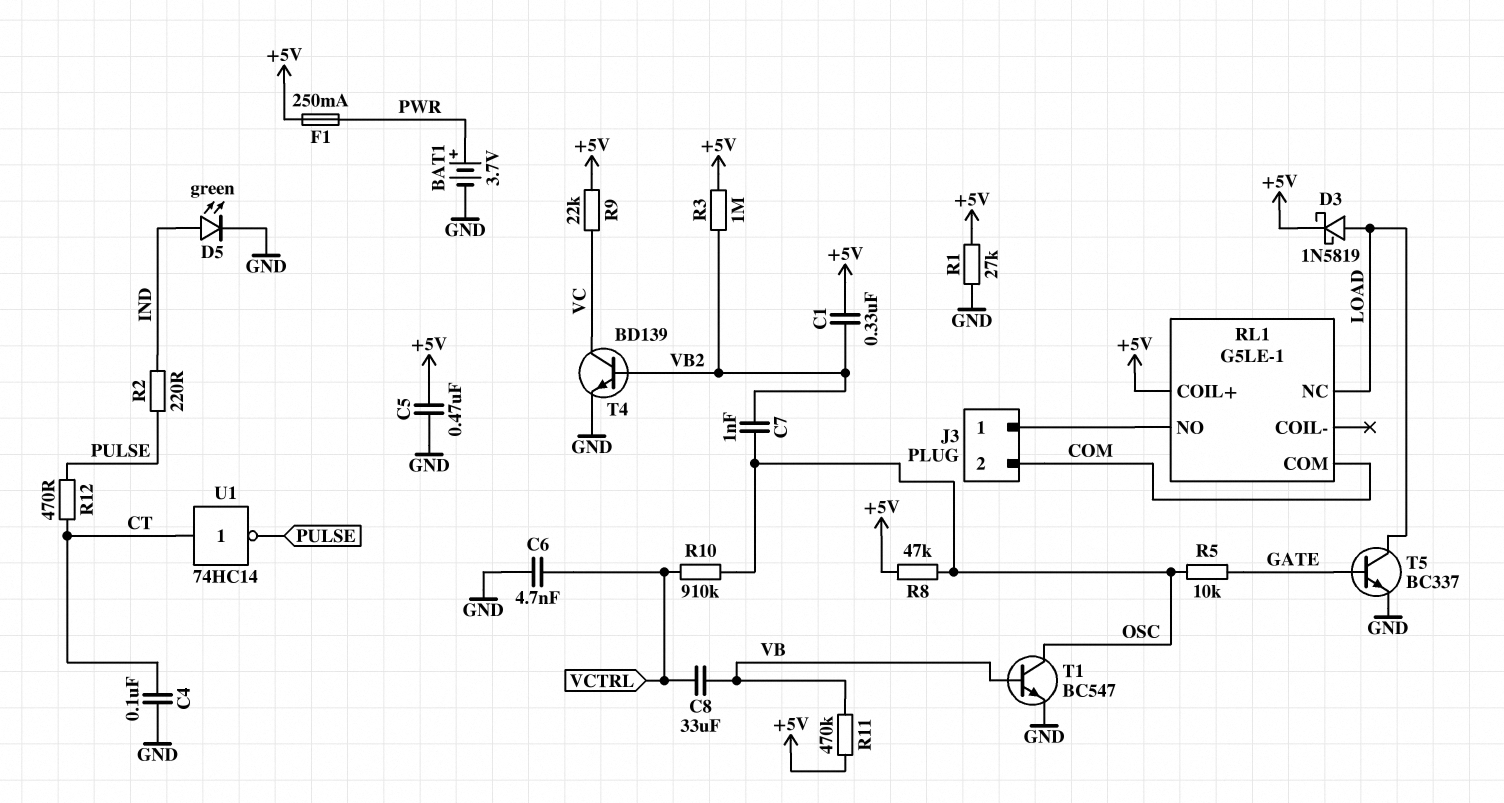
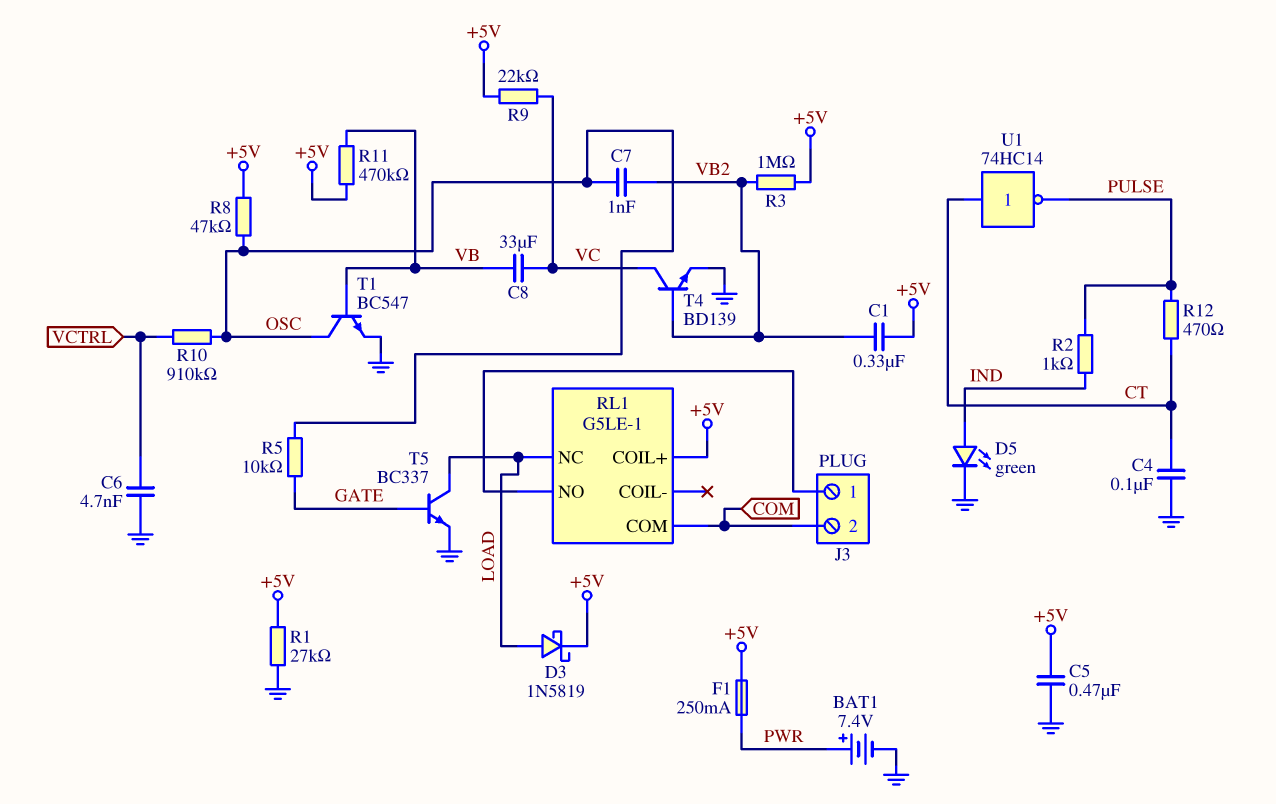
BAT1: 3.7V (plus PWR, minus GND) -> 7.4V (plus PWR, minus GND)
C8: 33uF (VB, VCTRL) -> 33uF (VB, VC)
R2: 220 (IND, PULSE) -> 1k (IND, PULSE)

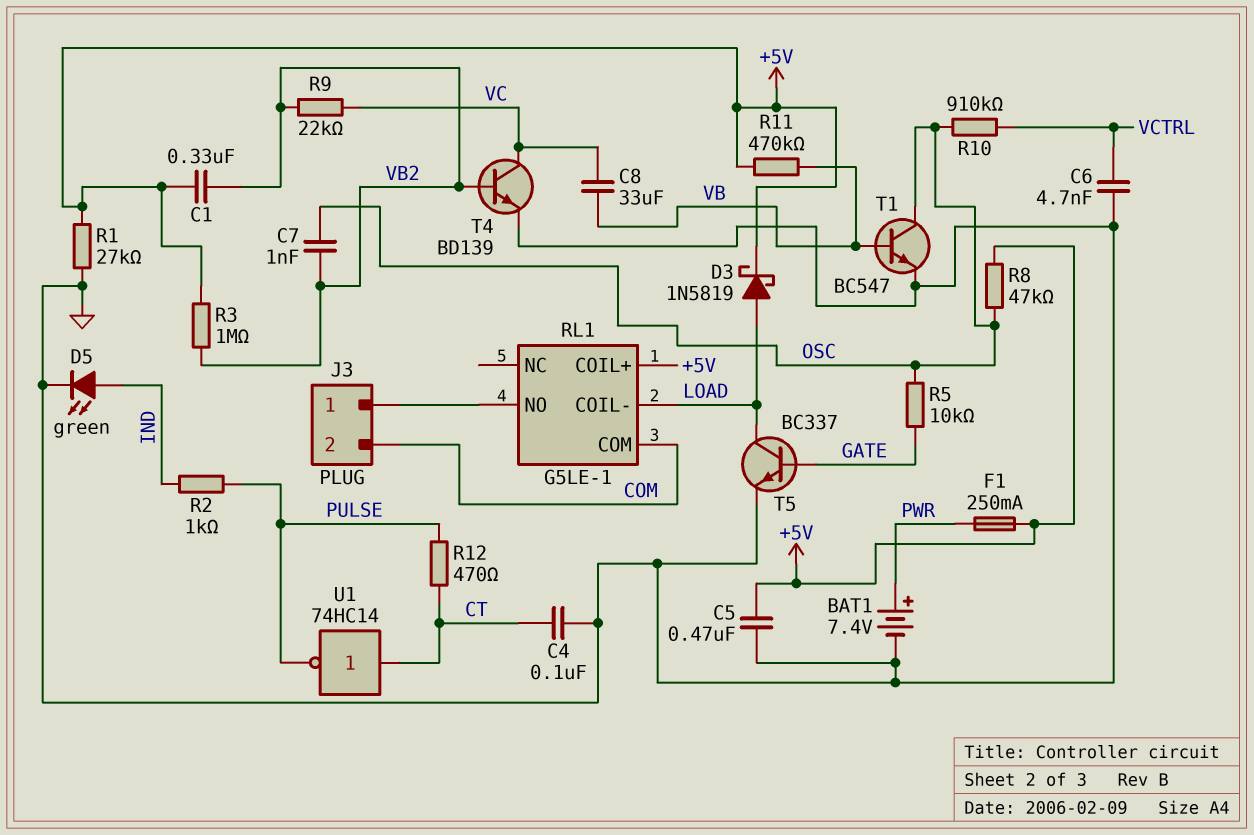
R9: 22k (+5V, VC) -> 22k (VB2, VC)
RL1 pin COIL-: none -> LOAD
RL1 pin NC: LOAD -> none

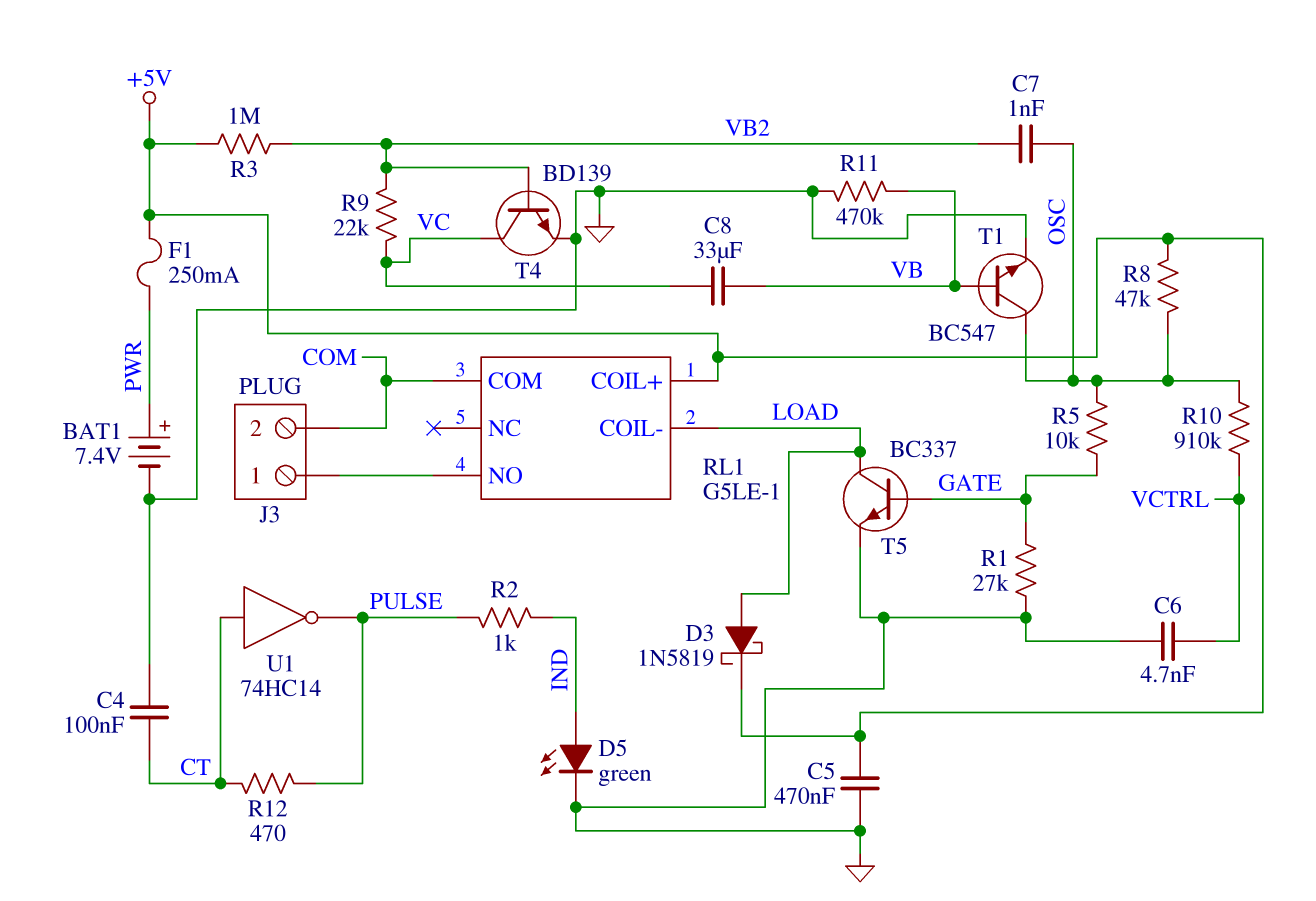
C1: 330nF (+5V, VB2) -> none
R1: 27k (+5V, GND) -> 27k (GATE, GND)
R11: 470k (+5V, VB) -> 470k (GND, VB)

